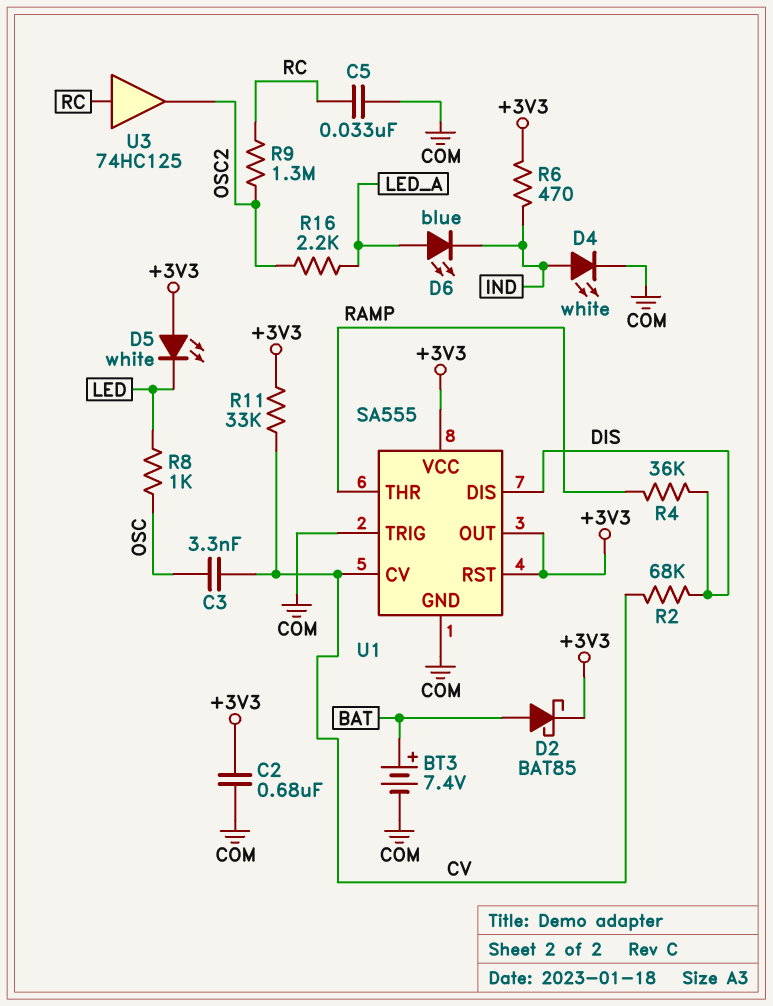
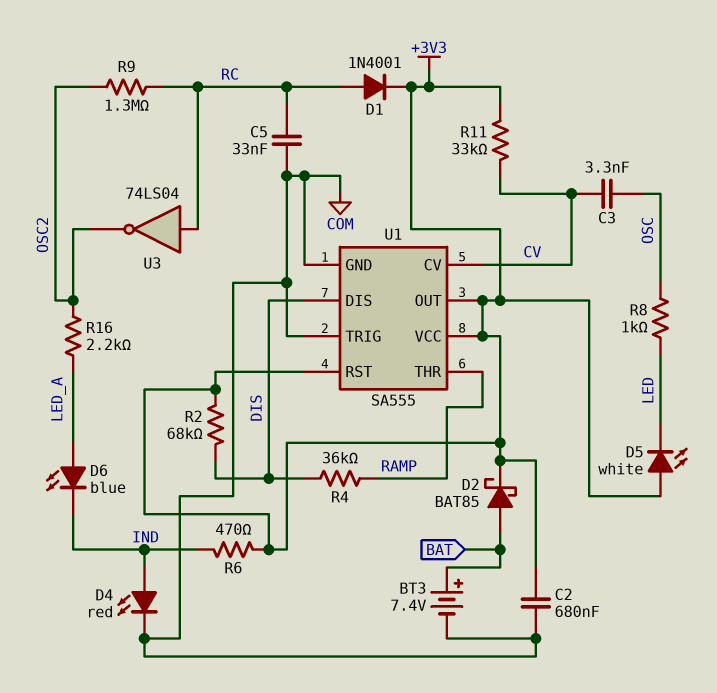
D1: none -> diode 1N4001 (A RC, K +3V3)
D4: LED white (A IND, K COM) -> LED red (A IND, K COM)
R2: 68k (CV, DIS) -> 68k (+3V3, DIS)
U3: buffer 74HC125 (in RC, out OSC2) -> NOT 74LS04 (in RC, out OSC2)

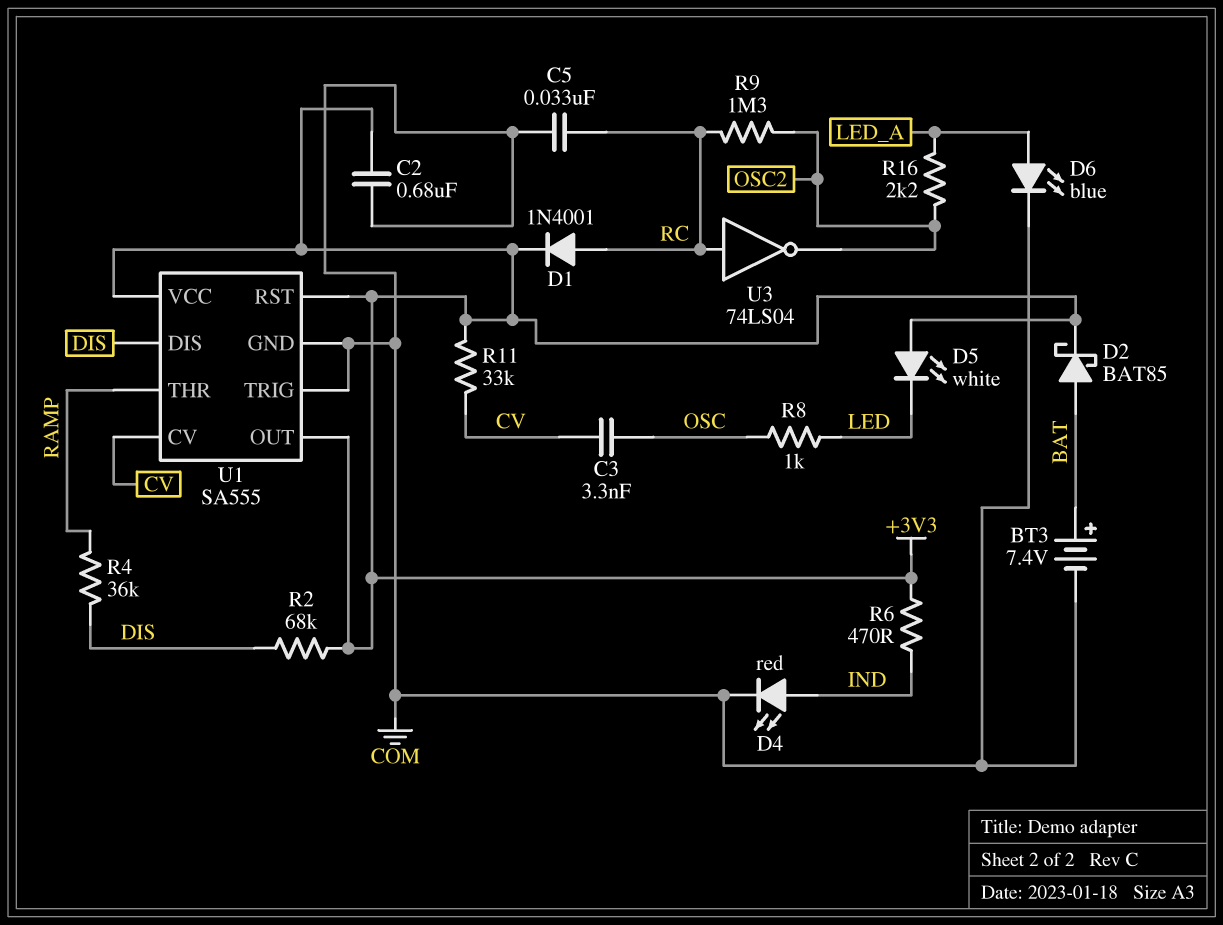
D6: LED blue (A LED_A, K IND) -> LED blue (A LED_A, K COM)

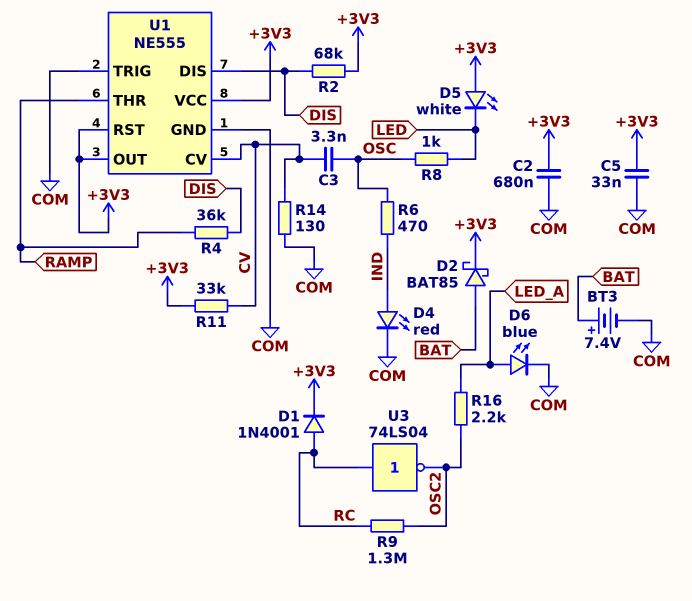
C5: 33nF (COM, RC) -> 33nF (+3V3, COM)
R6: 470 (+3V3, IND) -> 470 (IND, OSC)
R14: none -> 130 (COM, CV)
U1: SA555 -> NE555

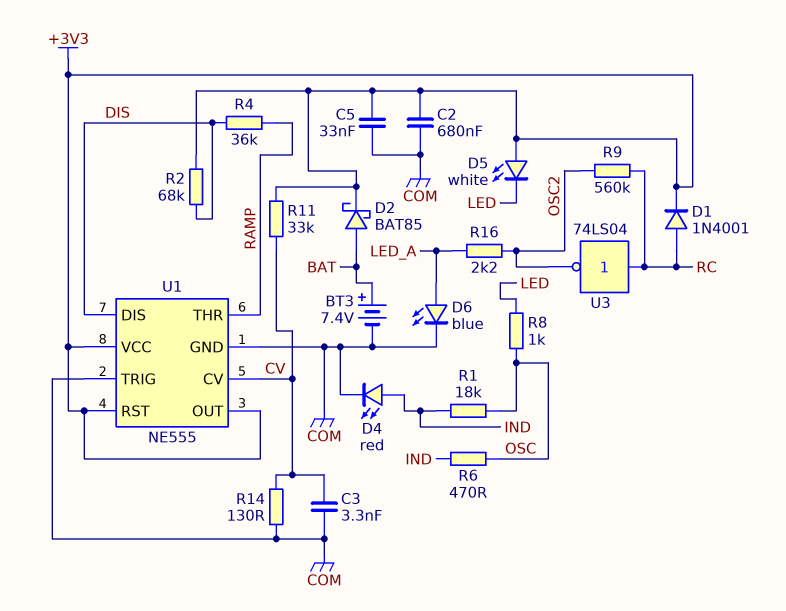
C3: 3.3nF (CV, OSC) -> 3.3nF (COM, CV)
R1: none -> 18k (IND, OSC)
R9: 1.3M (OSC2, RC) -> 560k (OSC2, RC)

